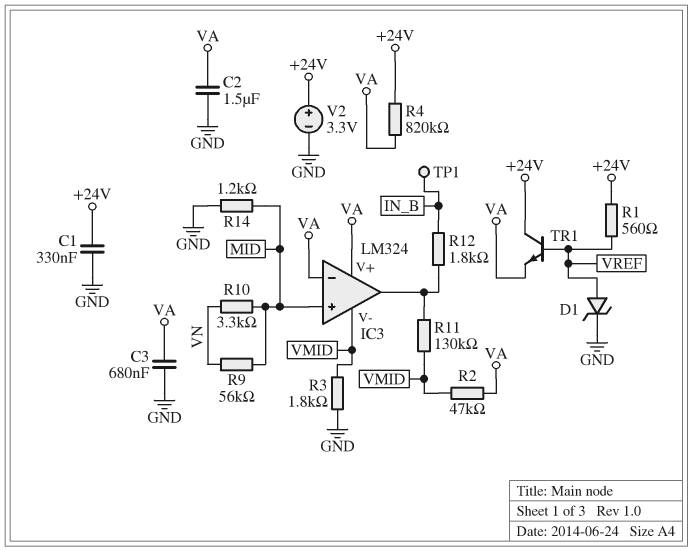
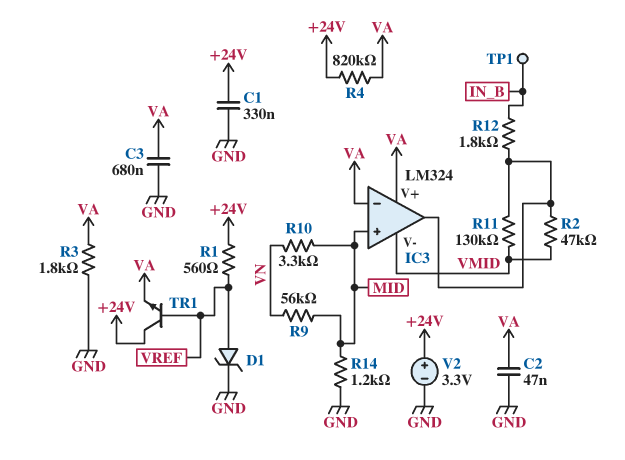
C2: 1.5uF (GND, VA) -> 47nF (GND, VA)
R2: 47k (VA, VMID) -> 47k (IC3/out, VMID)
R3: 1.8k (GND, VMID) -> 1.8k (GND, VA)

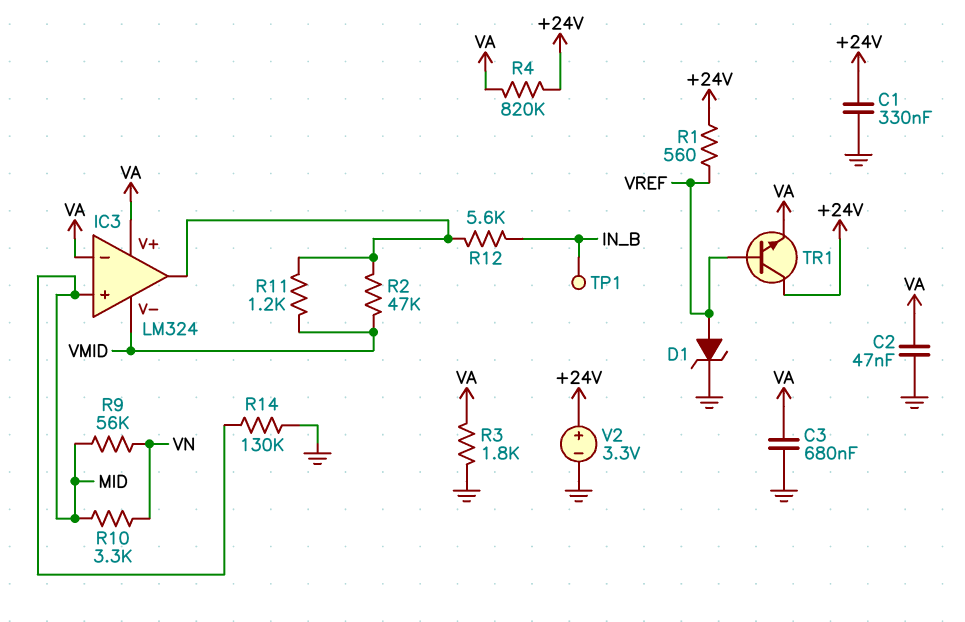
R11: 130k (IC3/out, VMID) -> 1.2k (IC3/out, VMID)
R12: 1.8k (IC3/out, IN_B) -> 5.6k (IC3/out, IN_B)
R14: 1.2k (GND, MID) -> 130k (GND, MID)

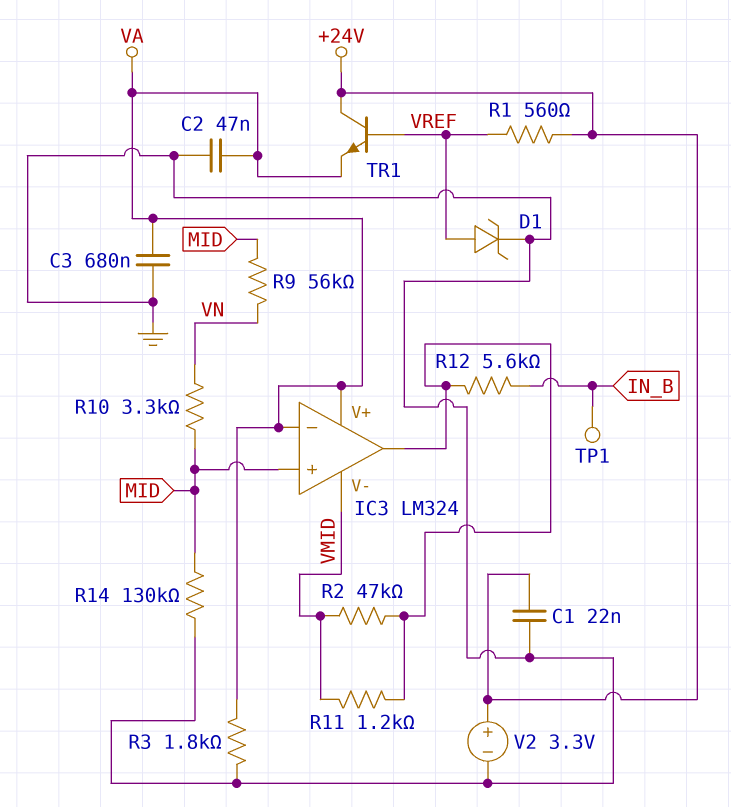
C1: 330nF (+24V, GND) -> 22nF (+24V, GND)
R4: 820k (+24V, VA) -> none

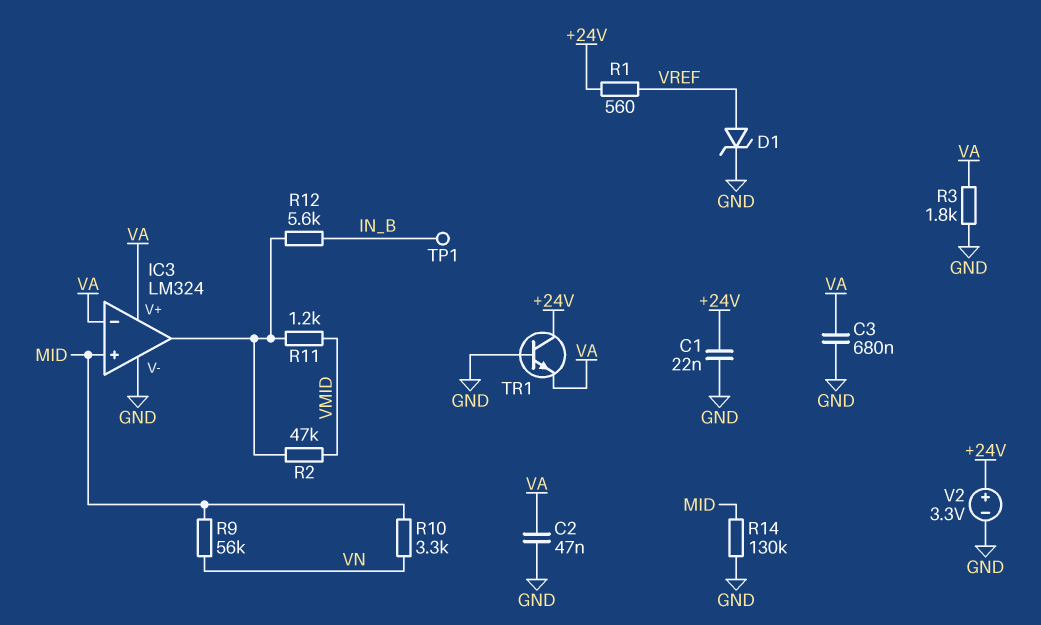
IC3 pin V-: VMID -> GND
TR1: NPN (B VREF, C +24V, E VA) -> NPN (B GND, C +24V, E VA)

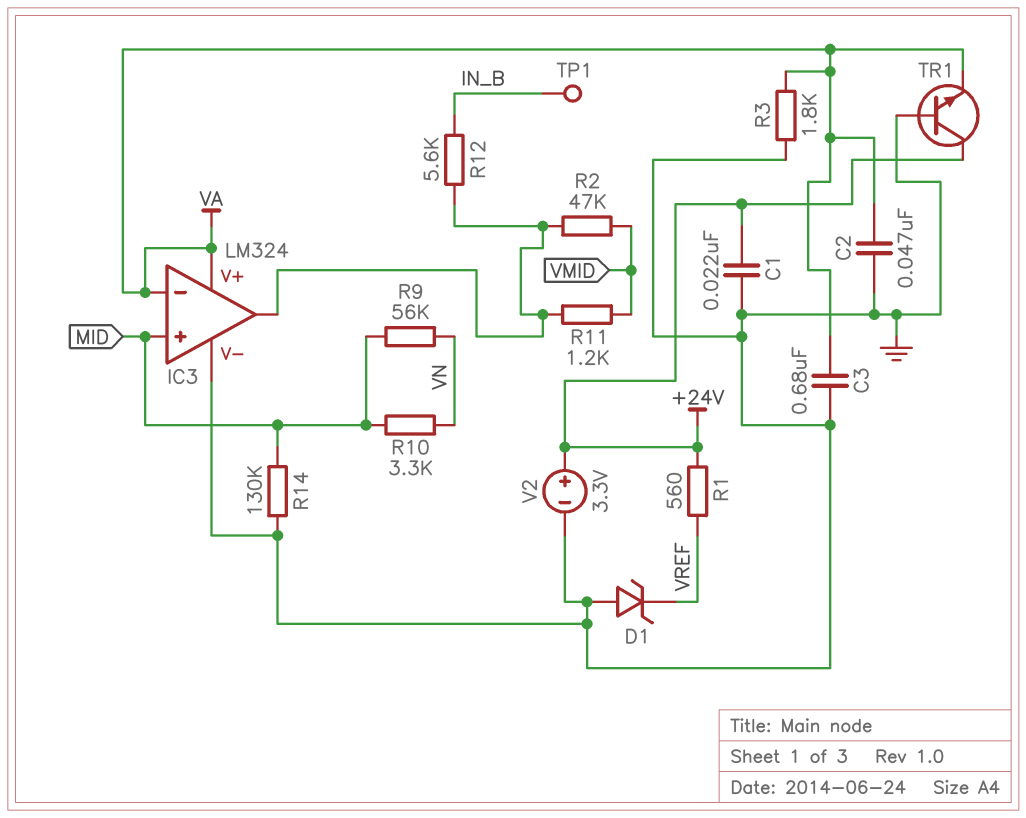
D1: zener (A VREF, K GND) -> zener (A GND, K VREF)

